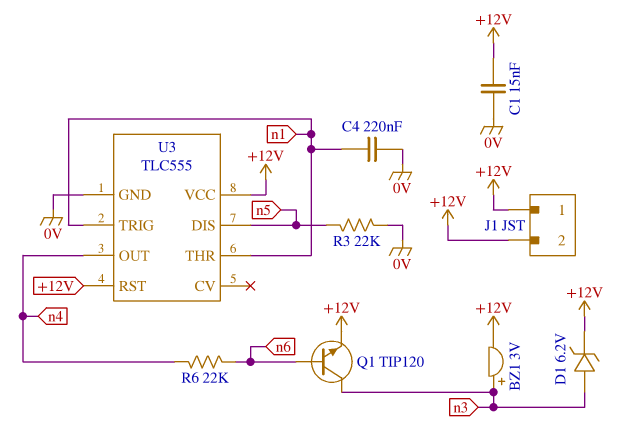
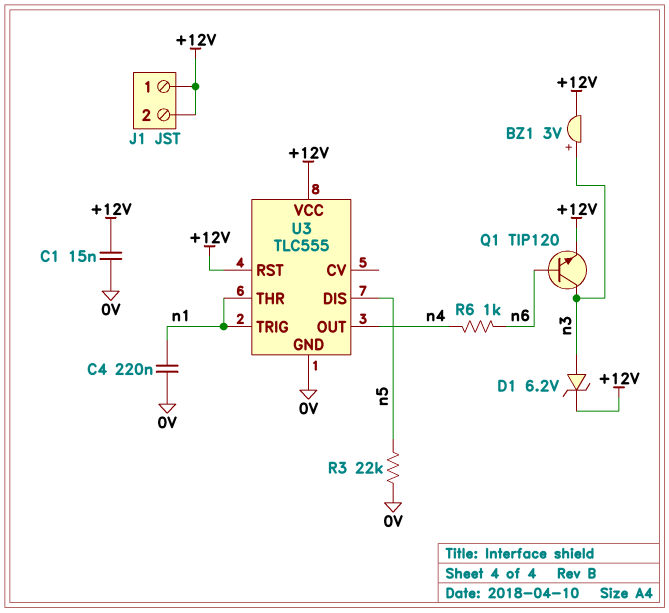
R6: 22k (n4, n6) -> 1k (n4, n6)

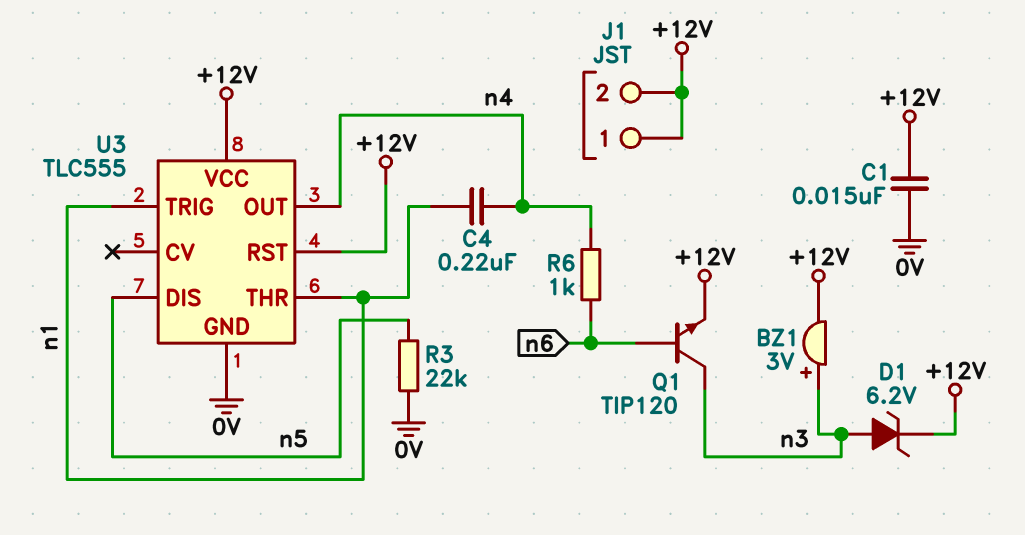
C4: 220nF (0V, n1) -> 220nF (n1, n4)

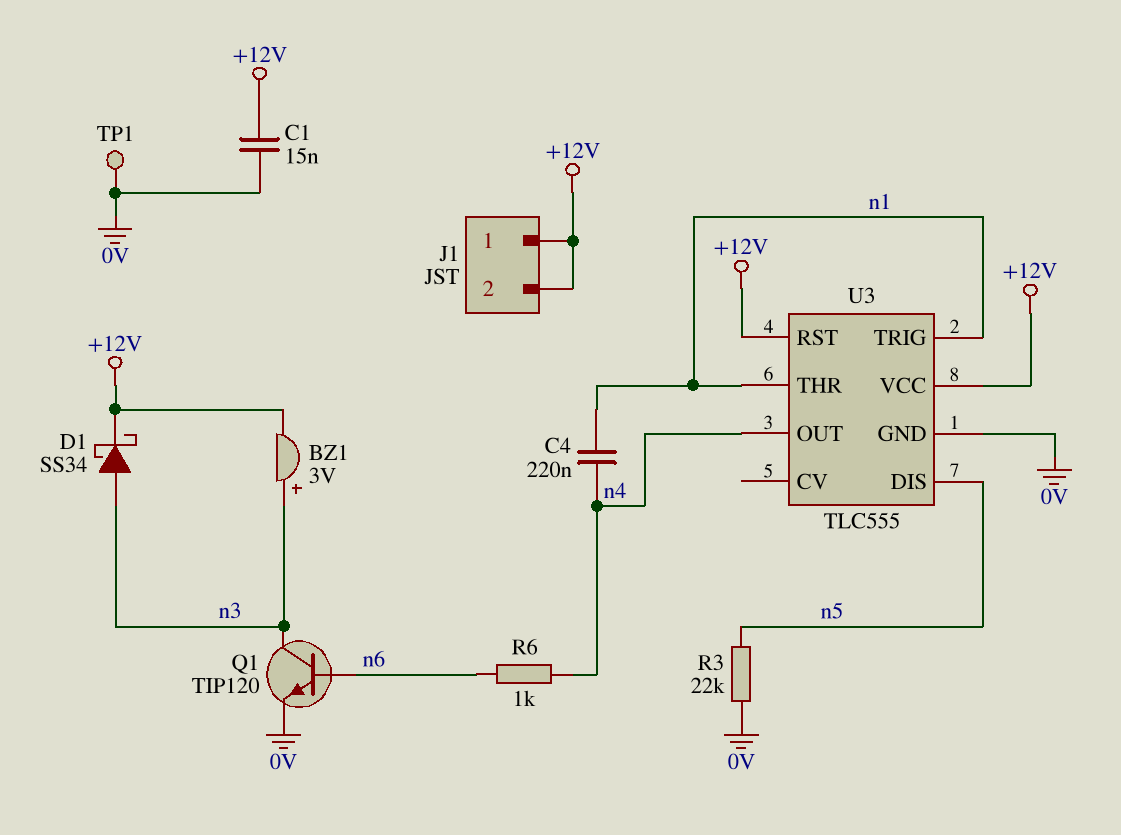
D1: zener 6.2V (A n3, K +12V) -> schottky SS34 (A n3, K +12V)
Q1: NPN TIP120 (B n6, C n3, E +12V) -> NPN TIP120 (B n6, C n3, E 0V)
TP1: none -> test point (0V)

